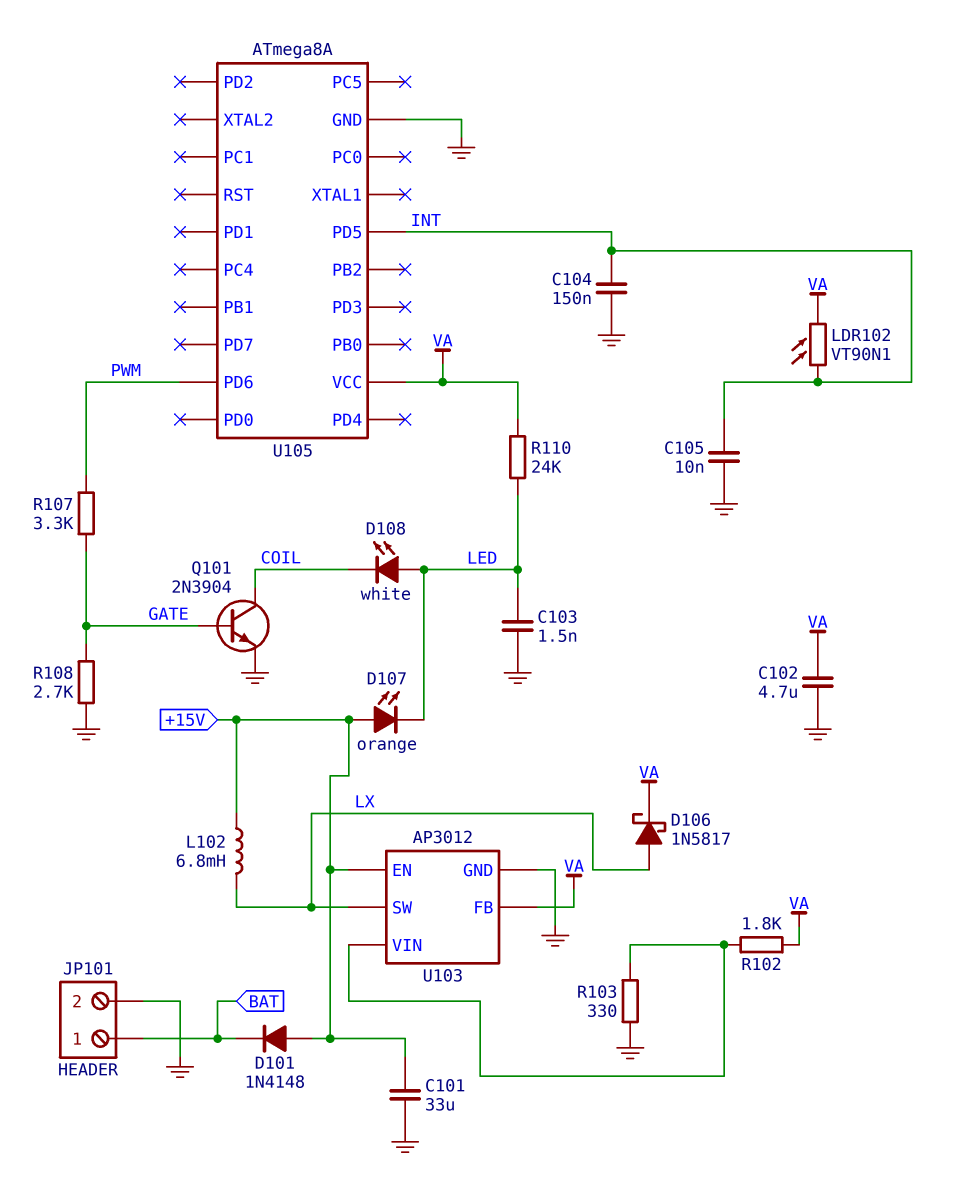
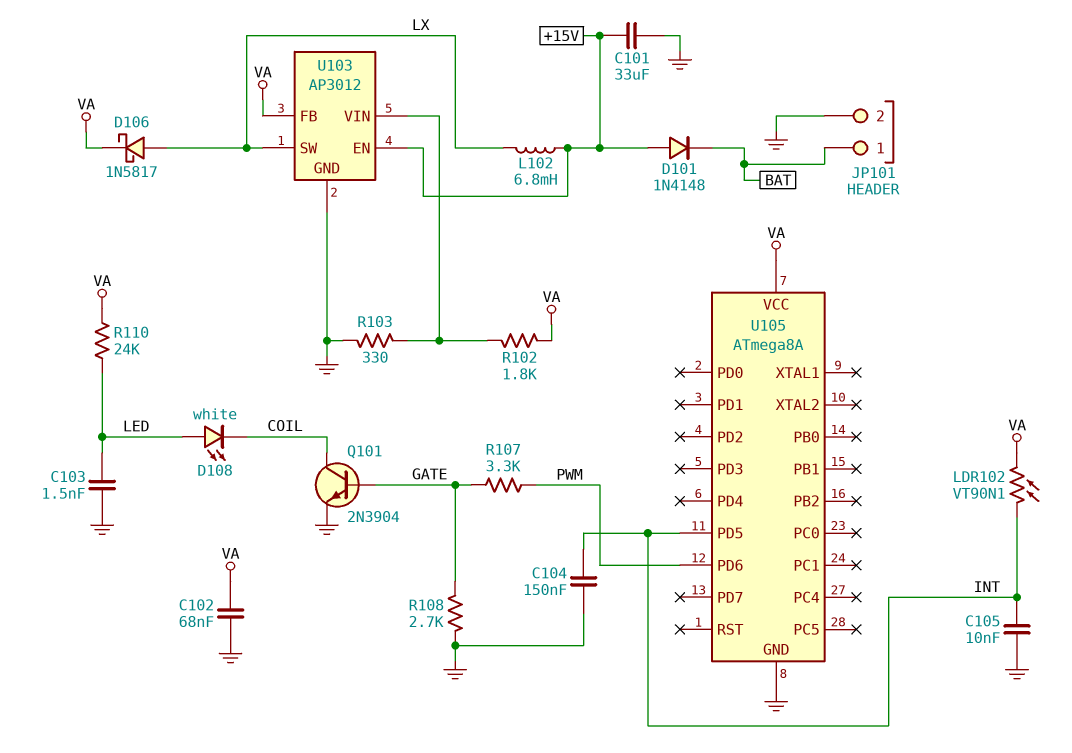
C102: 4.7uF (GND, VA) -> 68nF (GND, VA)
D107: LED orange (A +15V, K LED) -> none

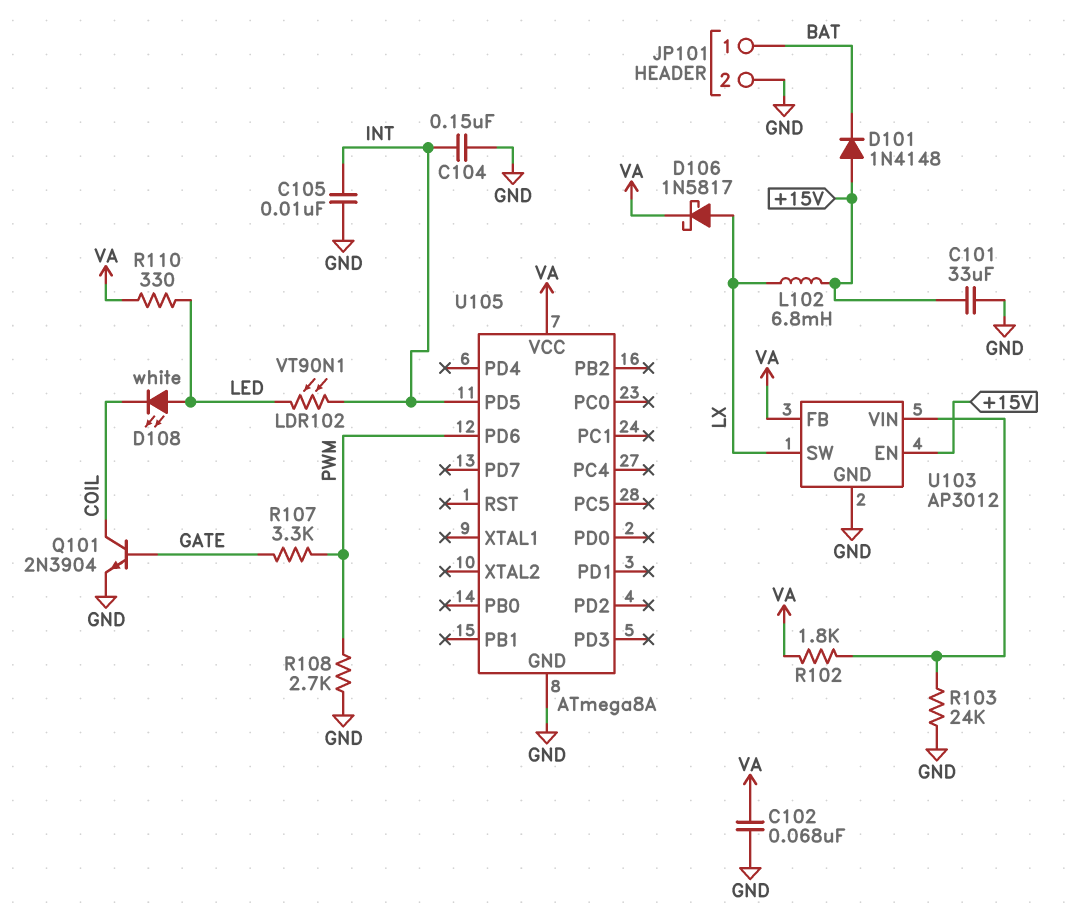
C103: 1.5nF (GND, LED) -> none
LDR102: VT90N1 (INT, VA) -> VT90N1 (INT, LED)
R103: 330 (GND, U103/VIN) -> 24k (GND, U103/VIN)
R108: 2.7k (GATE, GND) -> 2.7k (GND, PWM)
R110: 24k (LED, VA) -> 330 (LED, VA)

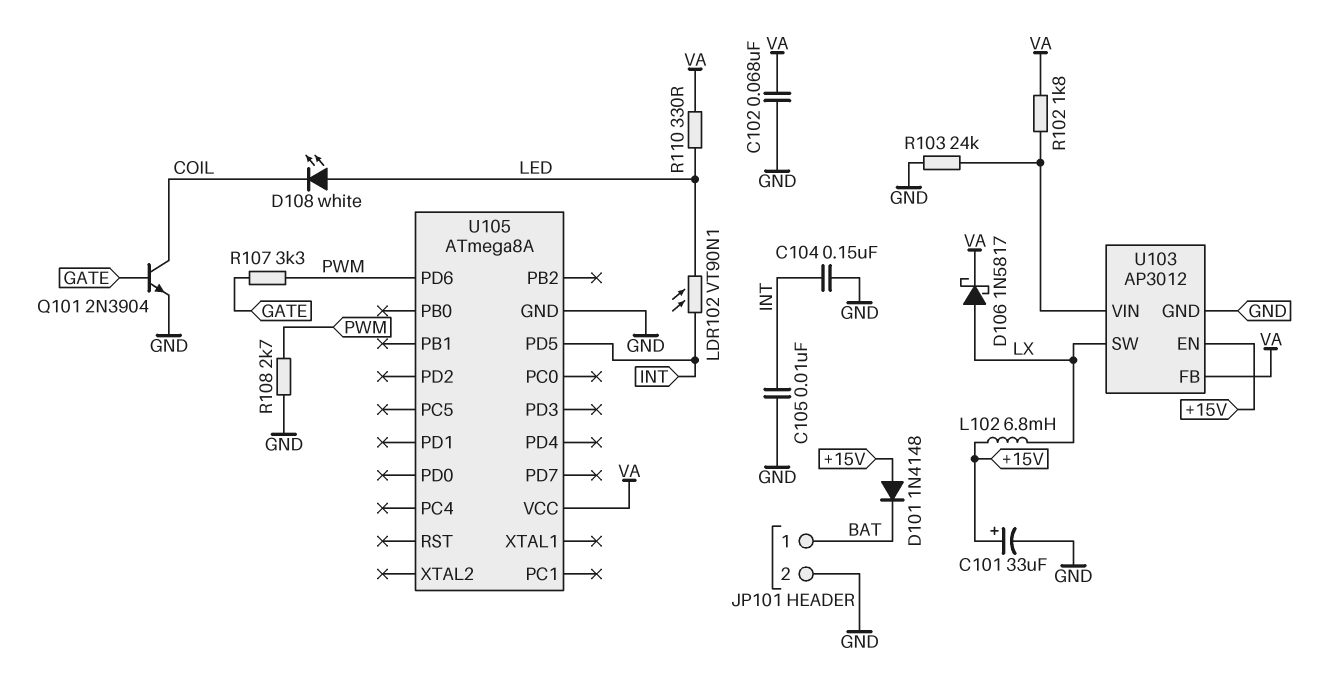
C101: 33uF (+15V, GND) -> 33uF (plus +15V, minus GND)

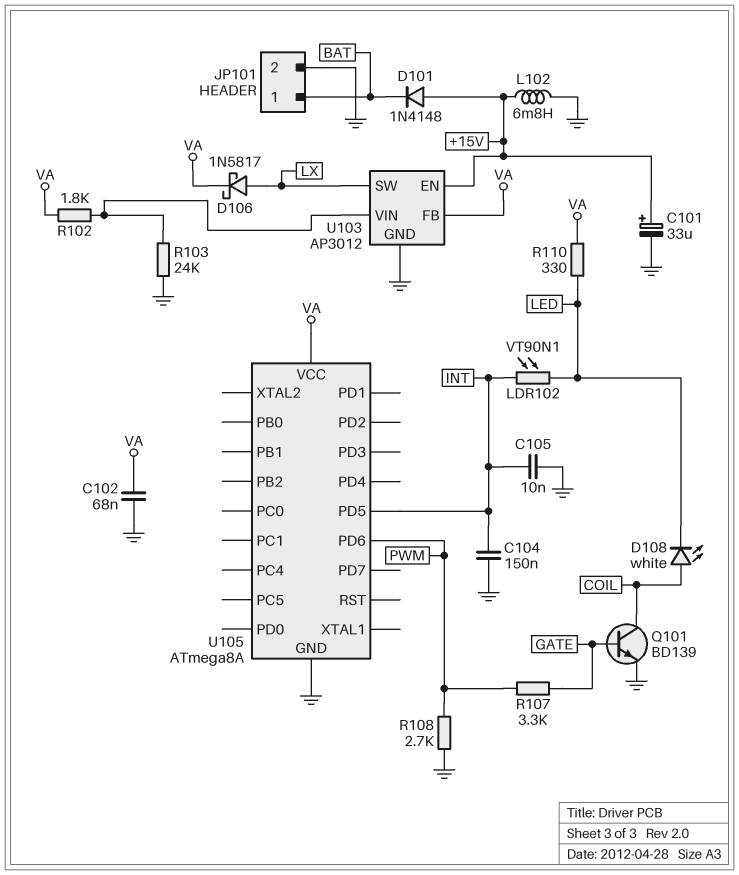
D108: LED white (A LED, K COIL) -> LED white (A COIL, K LED)
L102: 6.8mH (+15V, LX) -> 6.8mH (+15V, GND)
Q101: NPN 2N3904 (B GATE, C COIL, E GND) -> NPN BD139 (B GATE, C COIL, E GND)

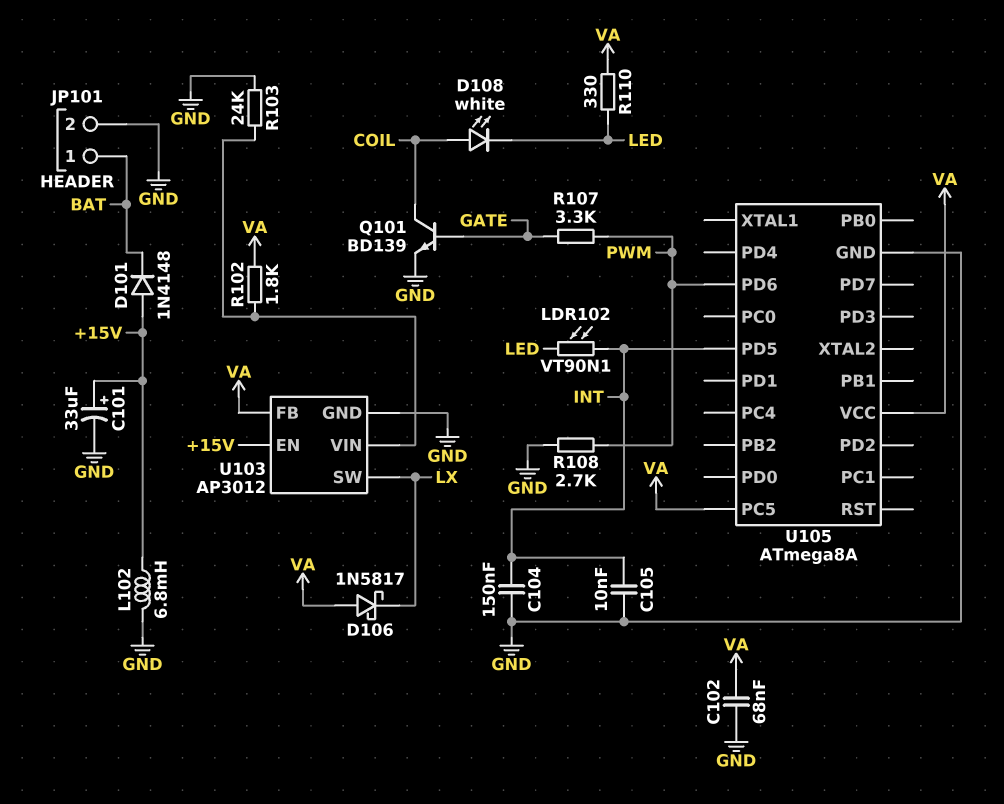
D106: schottky 1N5817 (A LX, K VA) -> schottky 1N5817 (A VA, K LX)
U105 pin PC5: none -> VA

